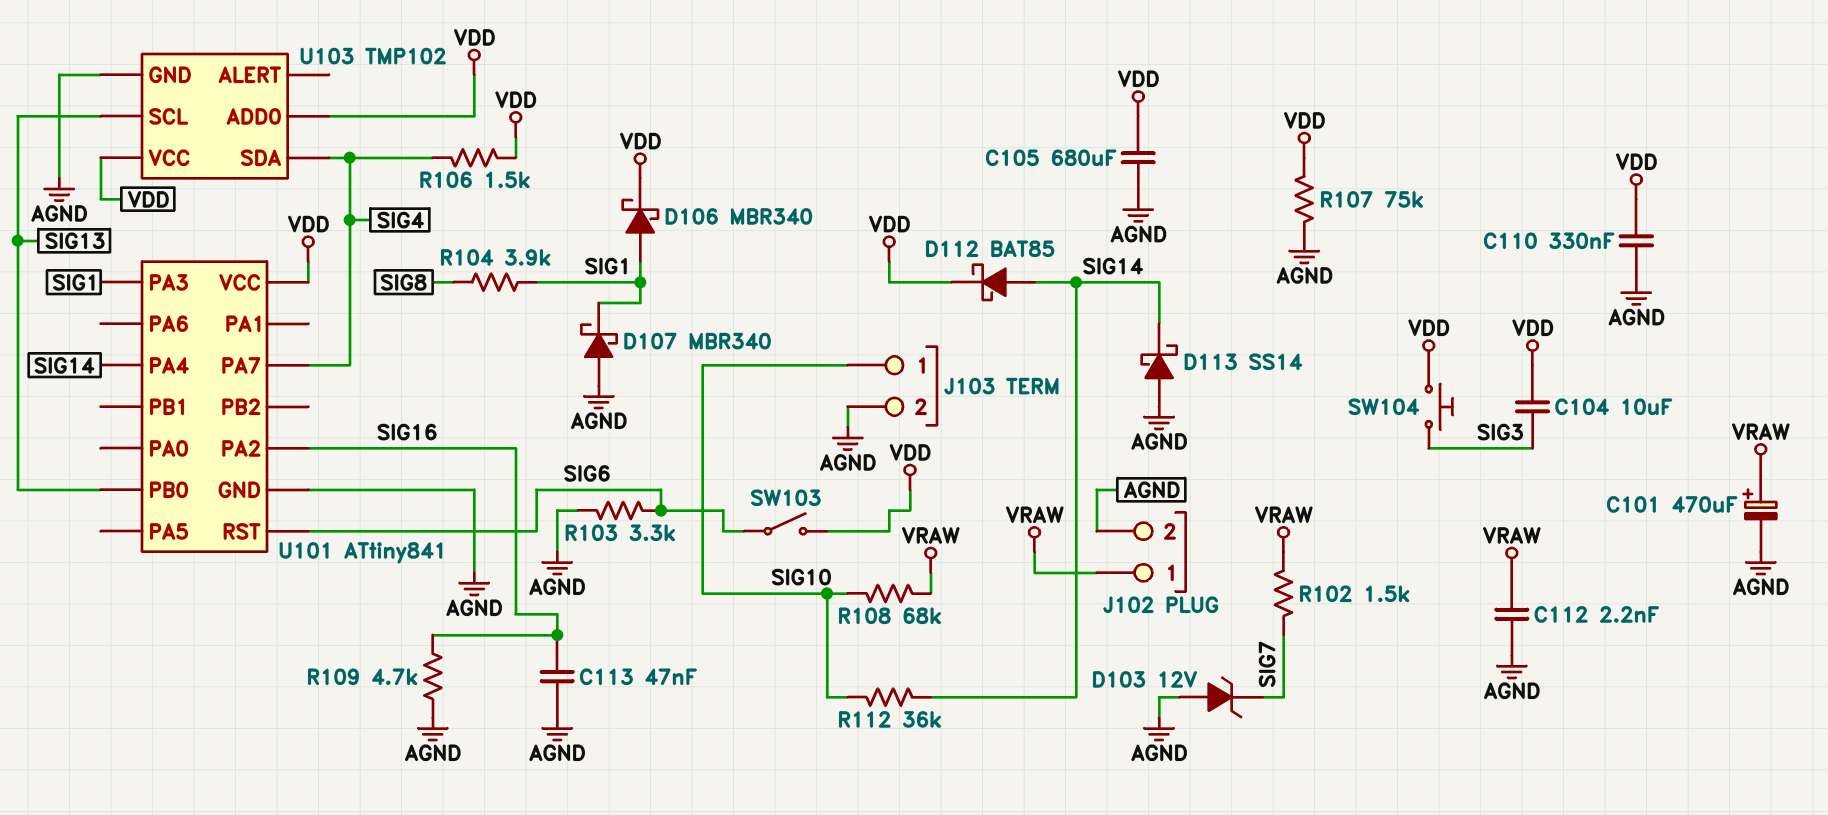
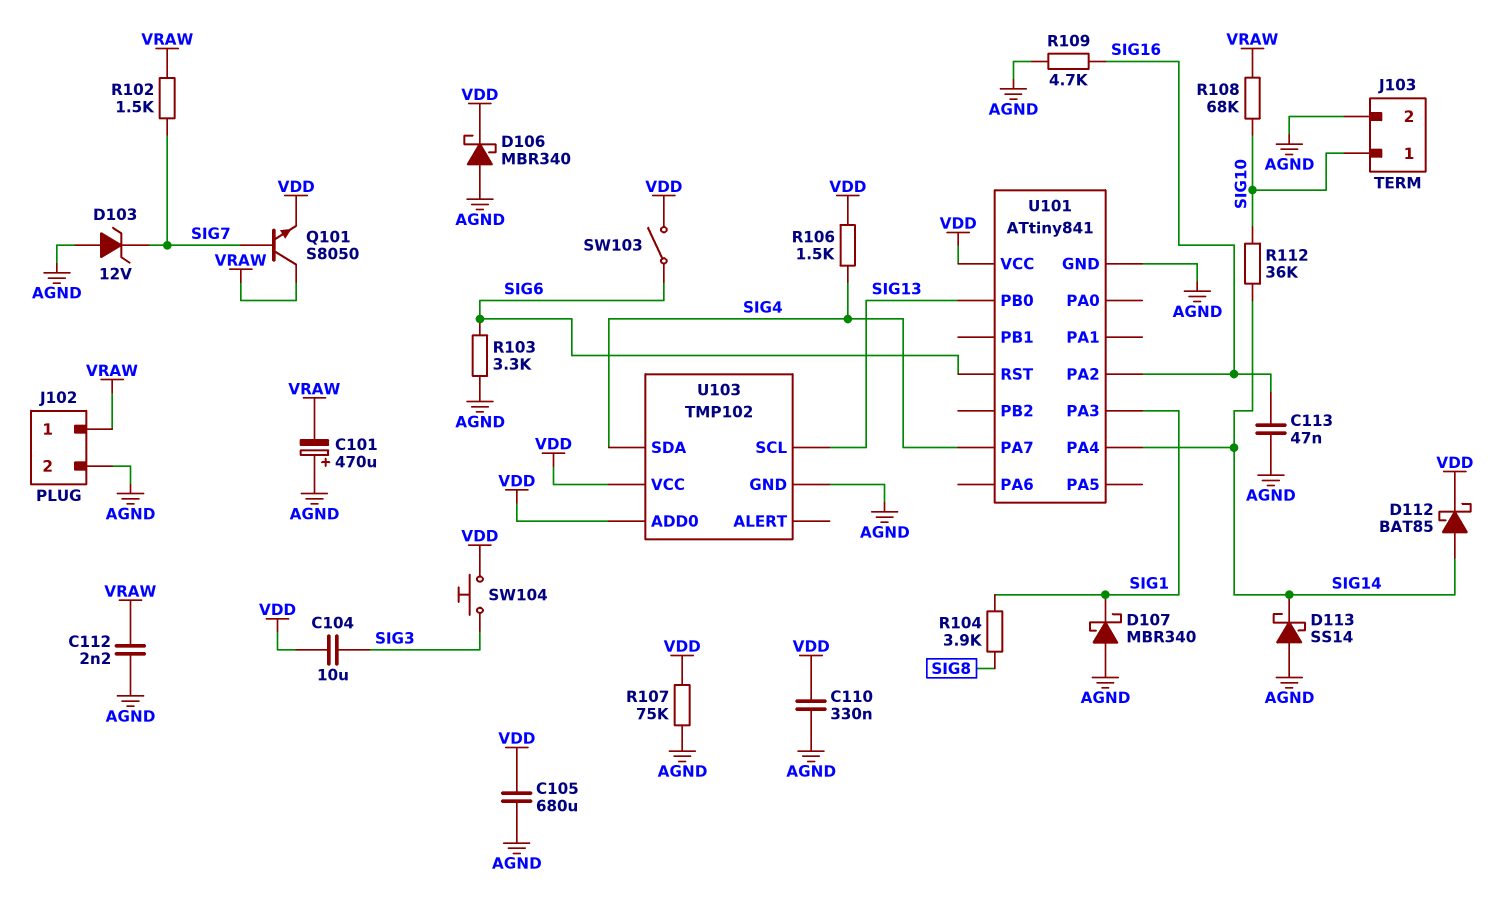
C101: 470uF (plus VRAW, minus AGND) -> 470uF (plus AGND, minus VRAW)
D106: schottky MBR340 (A SIG1, K VDD) -> schottky MBR340 (A AGND, K VDD)
Q101: none -> NPN S8050 (B SIG7, C VRAW, E VDD)

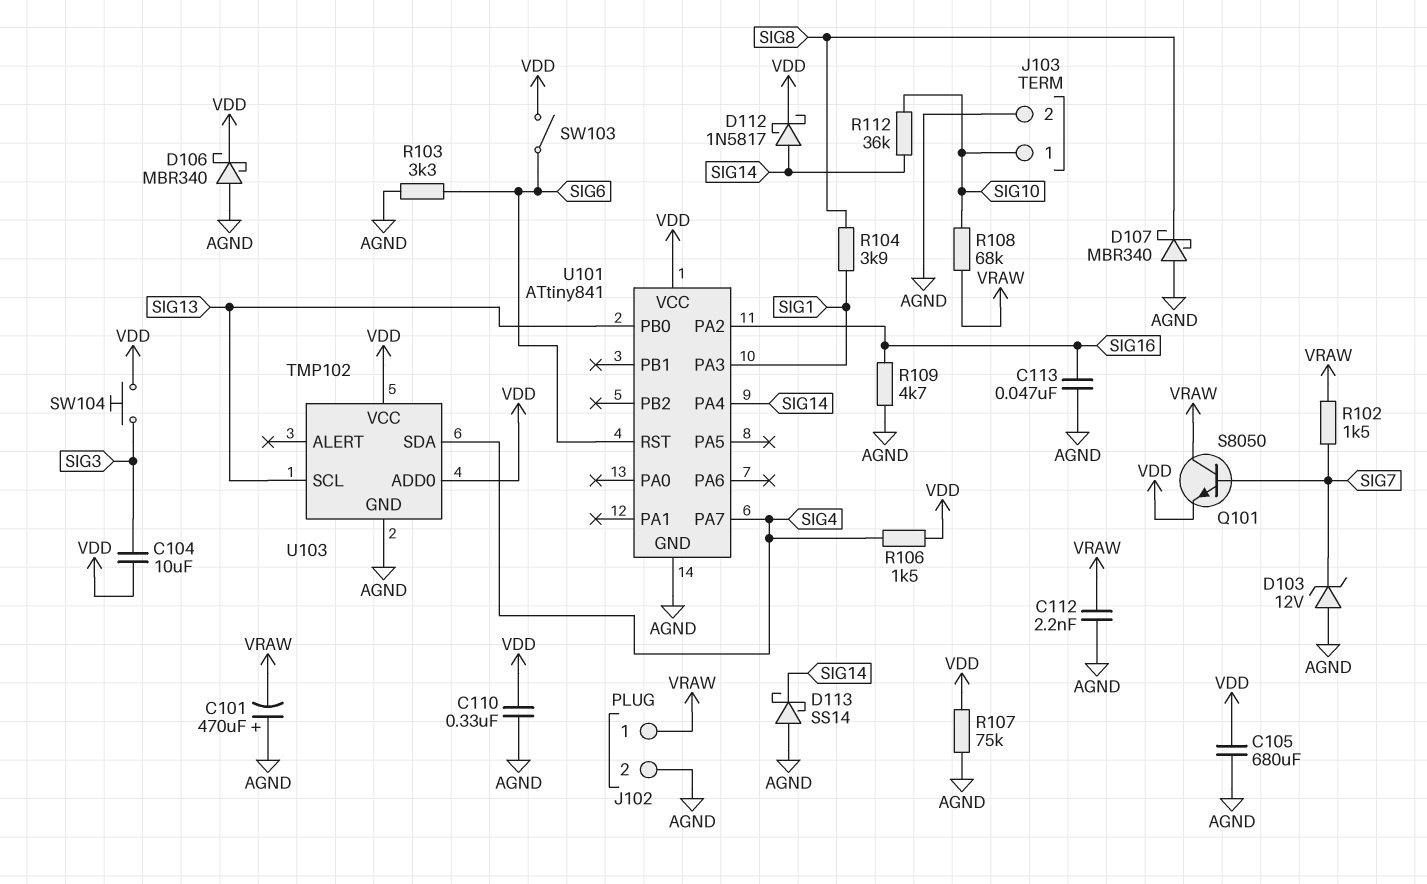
D107: schottky MBR340 (A AGND, K SIG1) -> schottky MBR340 (A AGND, K SIG8)
D112: schottky BAT85 (A SIG14, K VDD) -> schottky 1N5817 (A SIG14, K VDD)

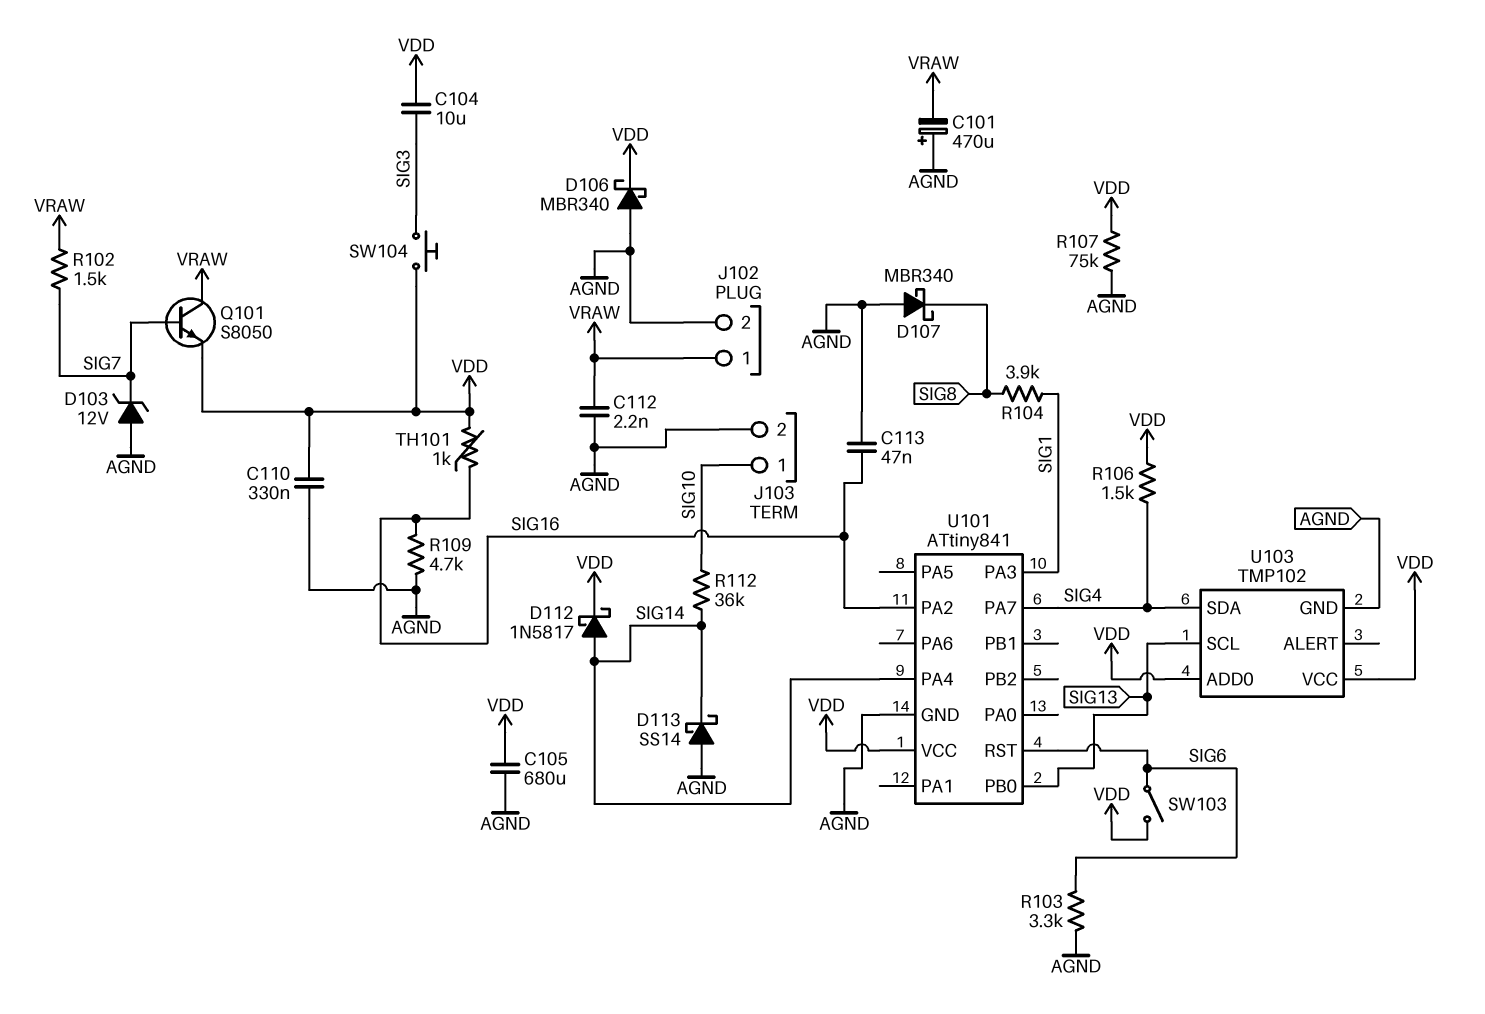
R108: 68k (SIG10, VRAW) -> none
TH101: none -> 1k (SIG16, VDD)

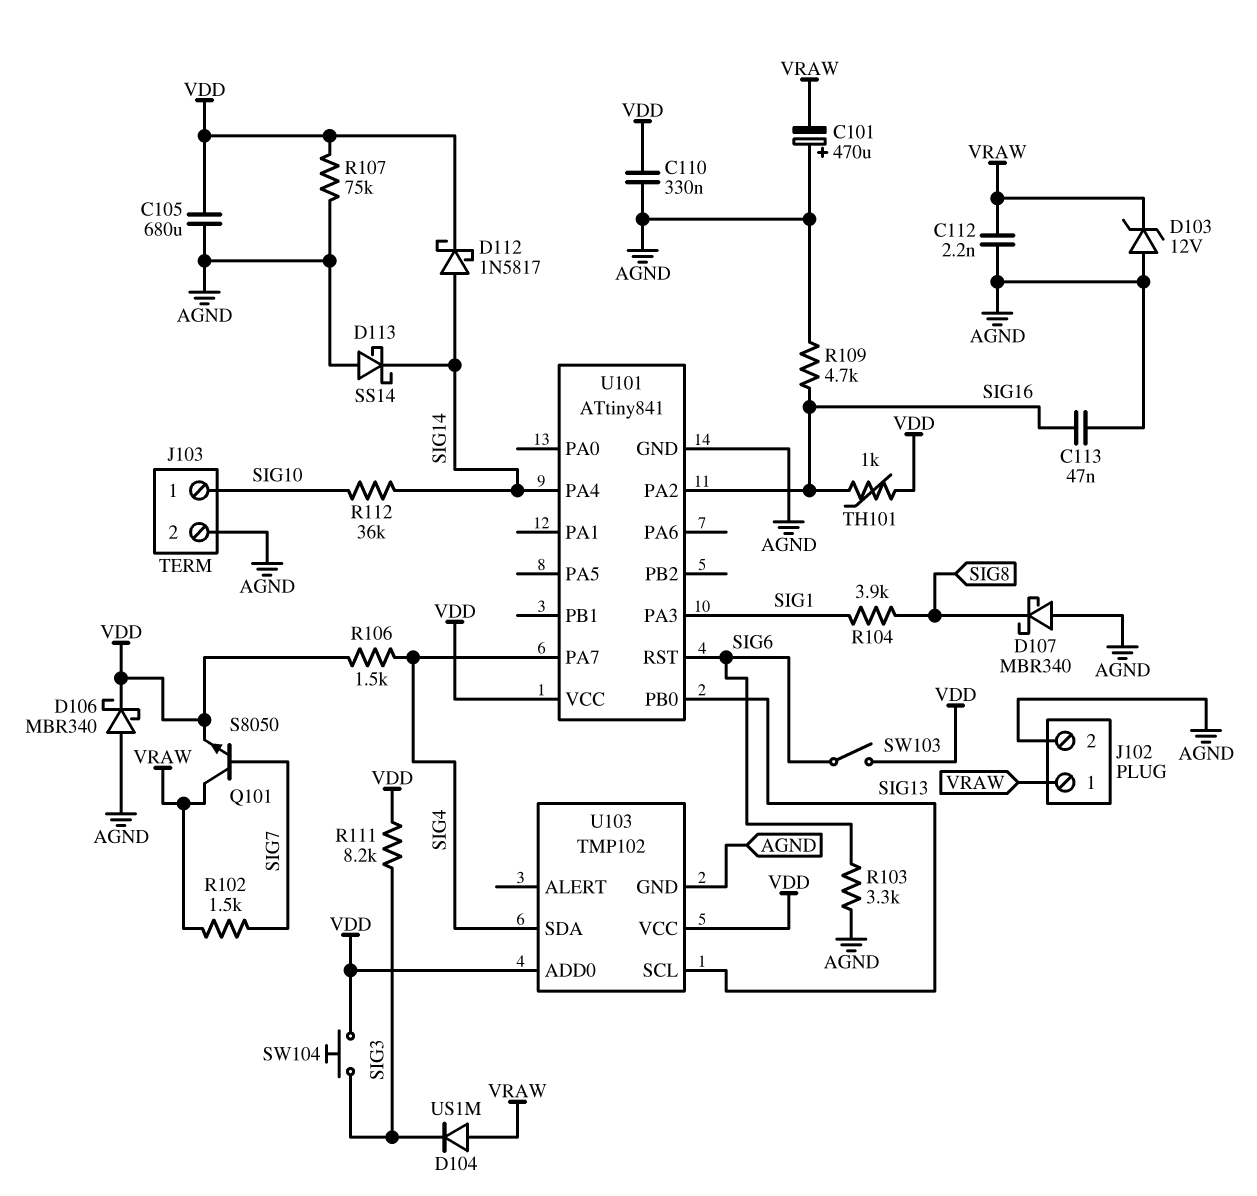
C104: 10uF (SIG3, VDD) -> none
D103: zener 12V (A AGND, K SIG7) -> zener 12V (A AGND, K VRAW)
D104: none -> diode US1M (A VRAW, K SIG3)
R111: none -> 8.2k (SIG3, VDD)

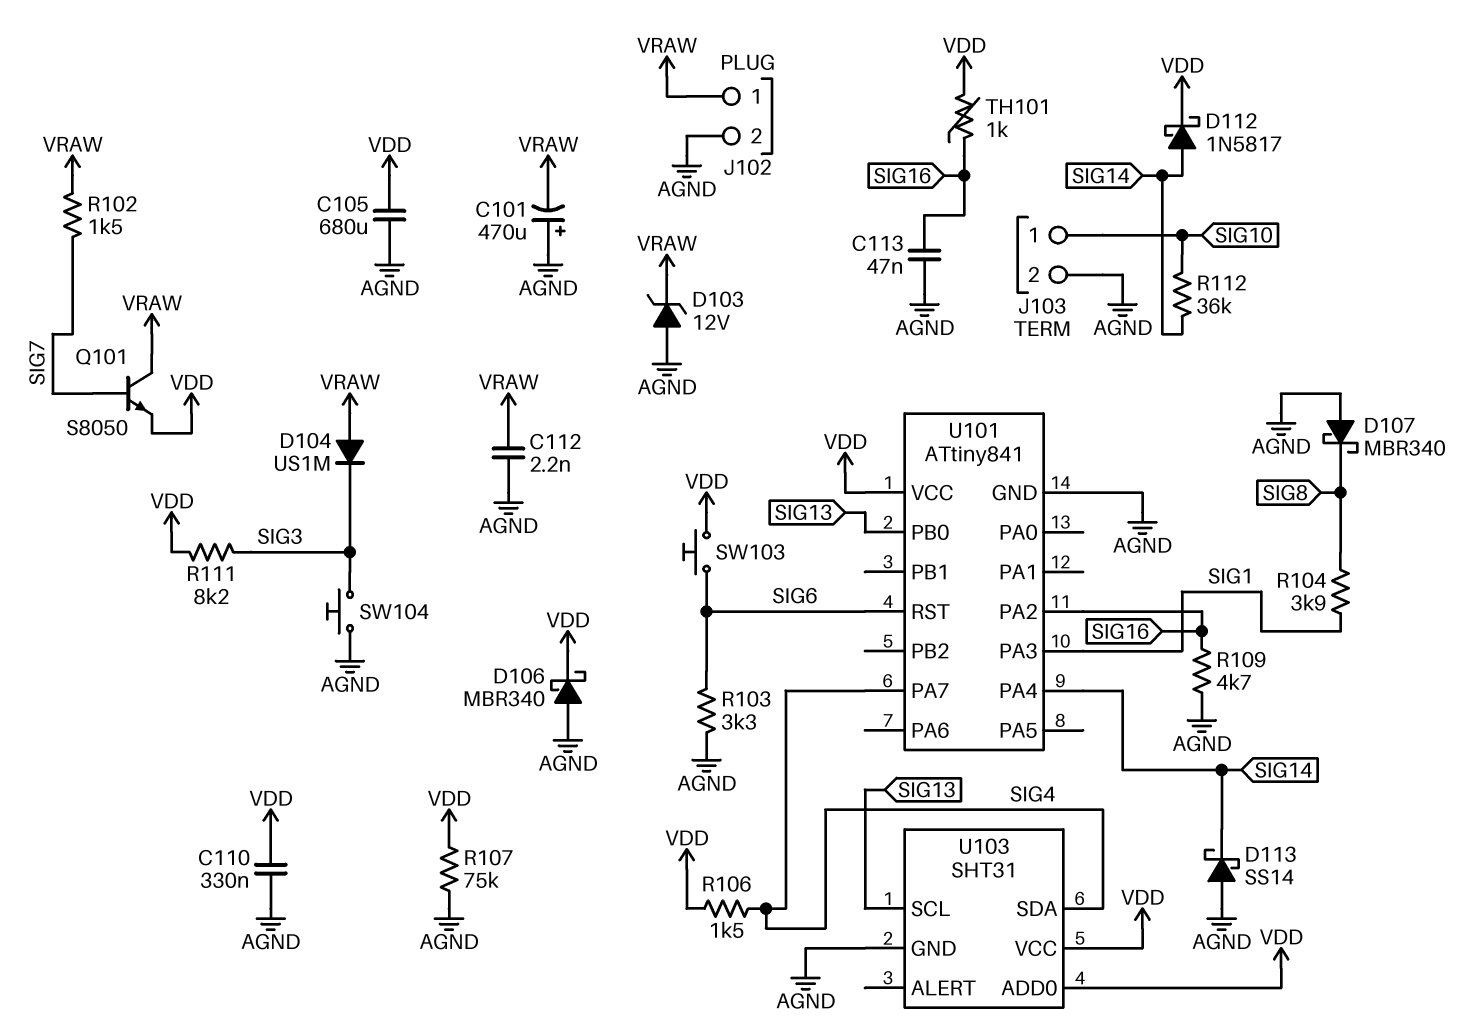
SW103: switch (SIG6, VDD) -> button (SIG6, VDD)
SW104: button (SIG3, VDD) -> button (AGND, SIG3)
U103: TMP102 -> SHT31

